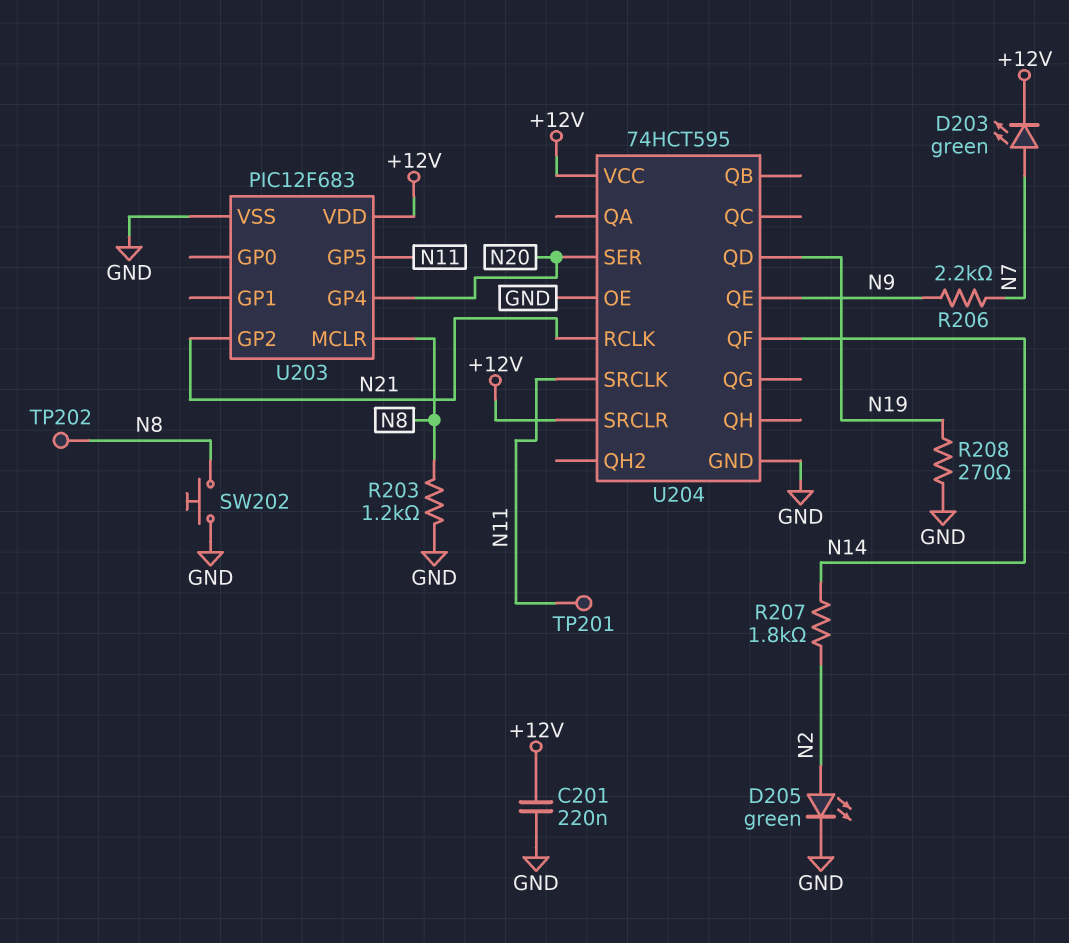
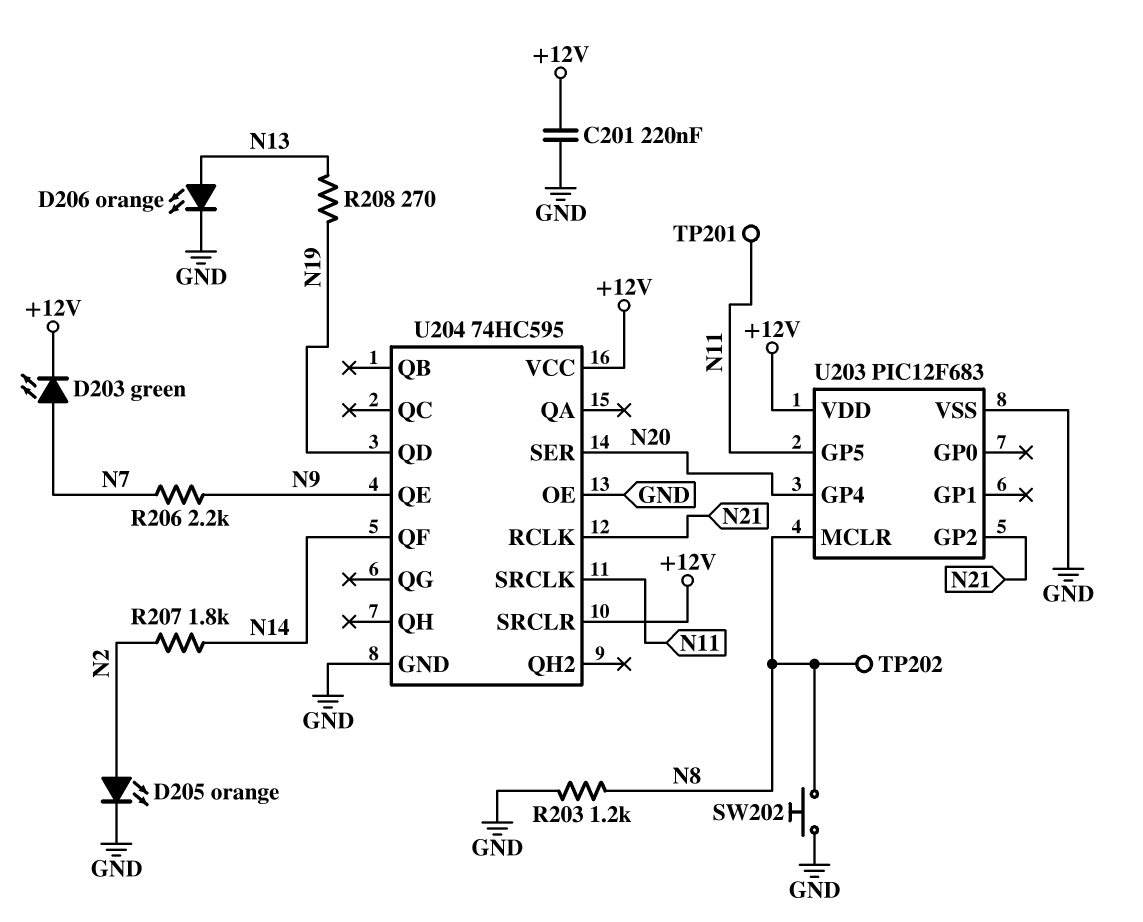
D205: LED green (A N2, K GND) -> LED orange (A N2, K GND)
D206: none -> LED orange (A N13, K GND)
R208: 270 (GND, N19) -> 270 (N13, N19)
U204: 74HCT595 -> 74HC595

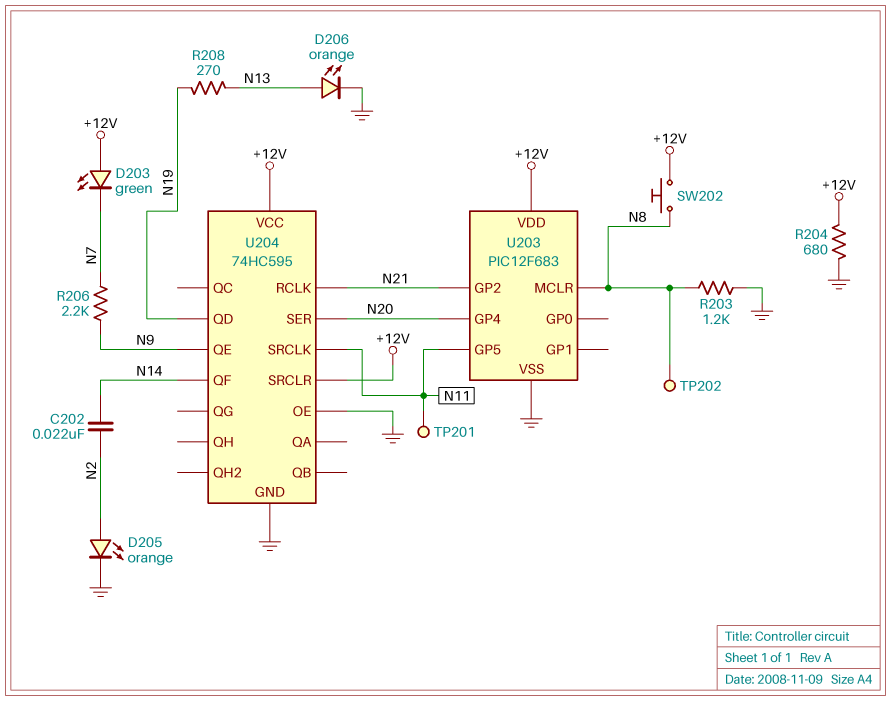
C201: 220nF (+12V, GND) -> none
C202: none -> 22nF (N2, N14)
D203: LED green (A N7, K +12V) -> LED green (A +12V, K N7)
R204: none -> 680 (+12V, GND)
R207: 1.8k (N2, N14) -> none
SW202: button (GND, N8) -> button (+12V, N8)

